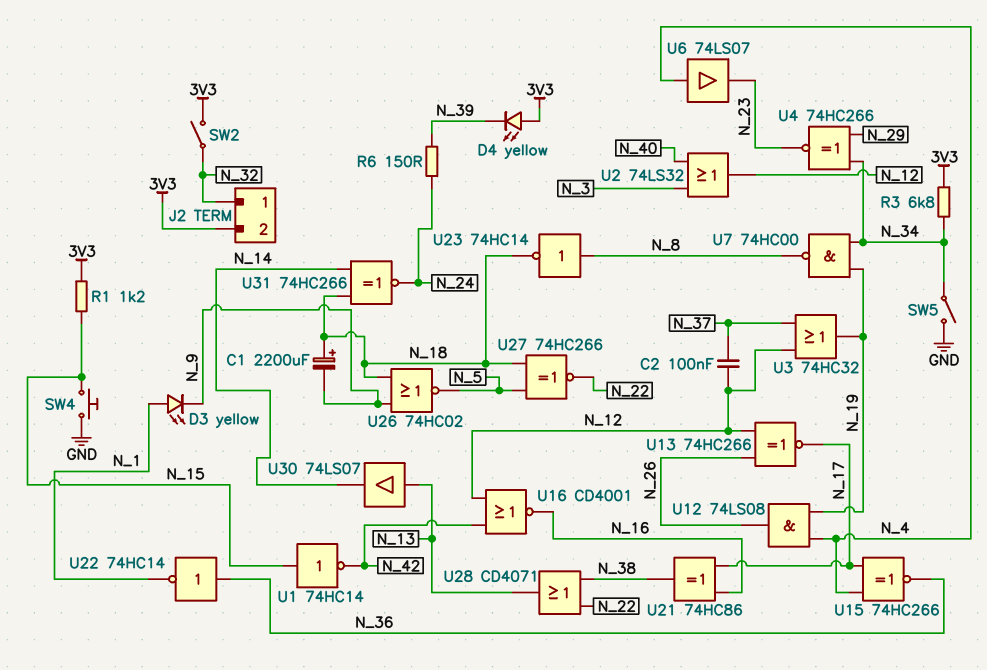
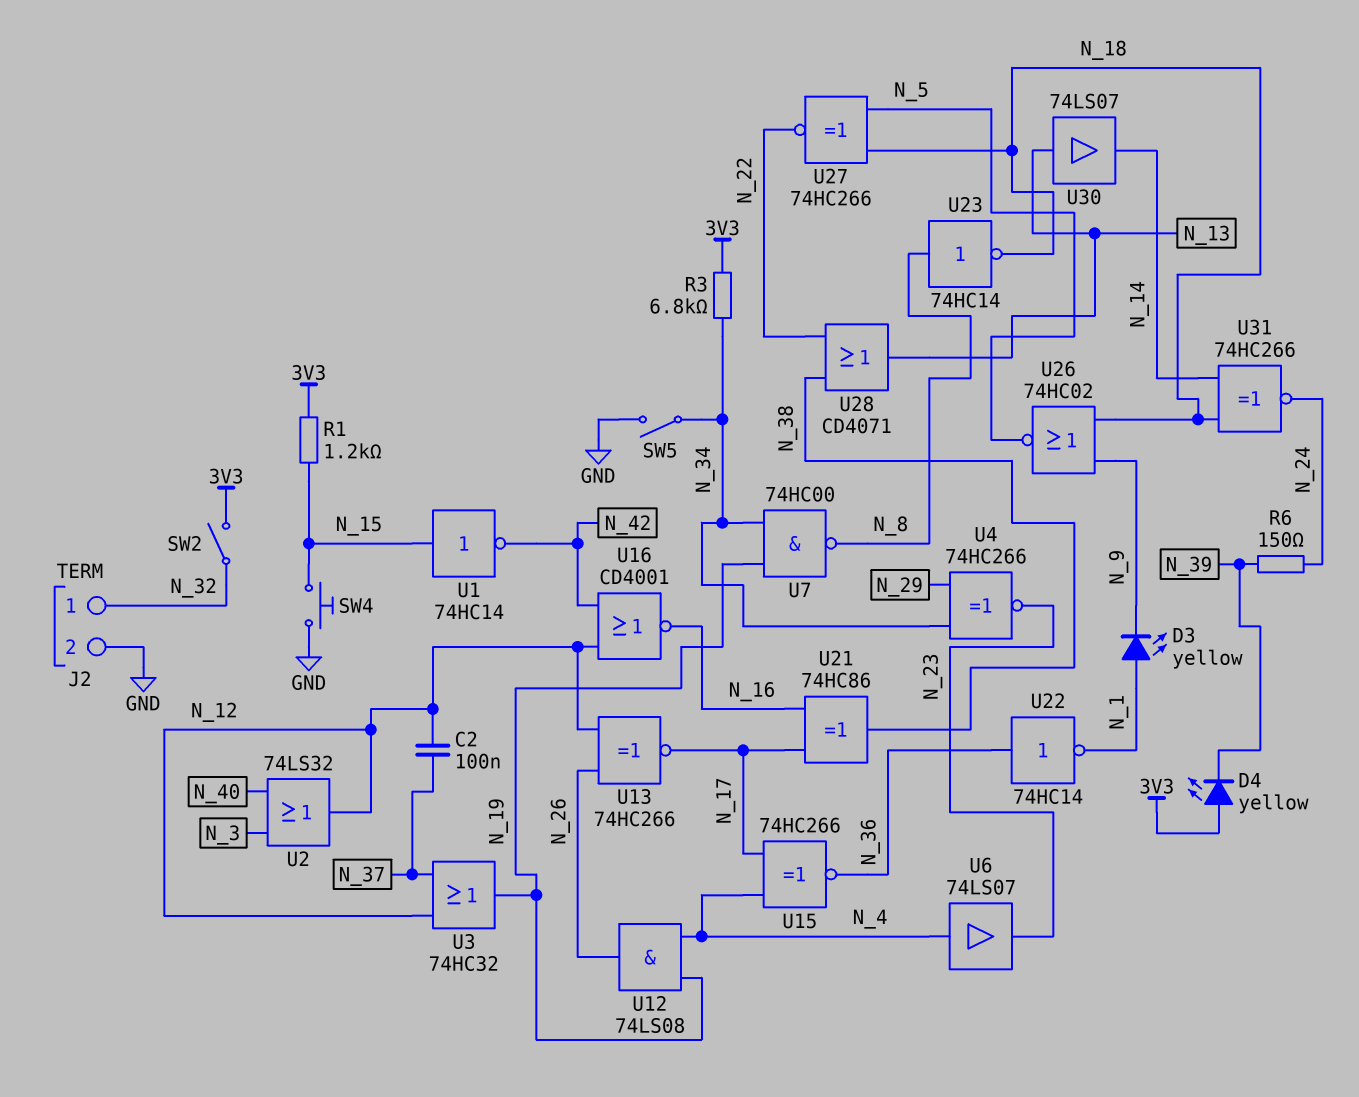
C1: 2200uF (plus N_18, minus N_9) -> none
J2 pin 2: 3V3 -> GND

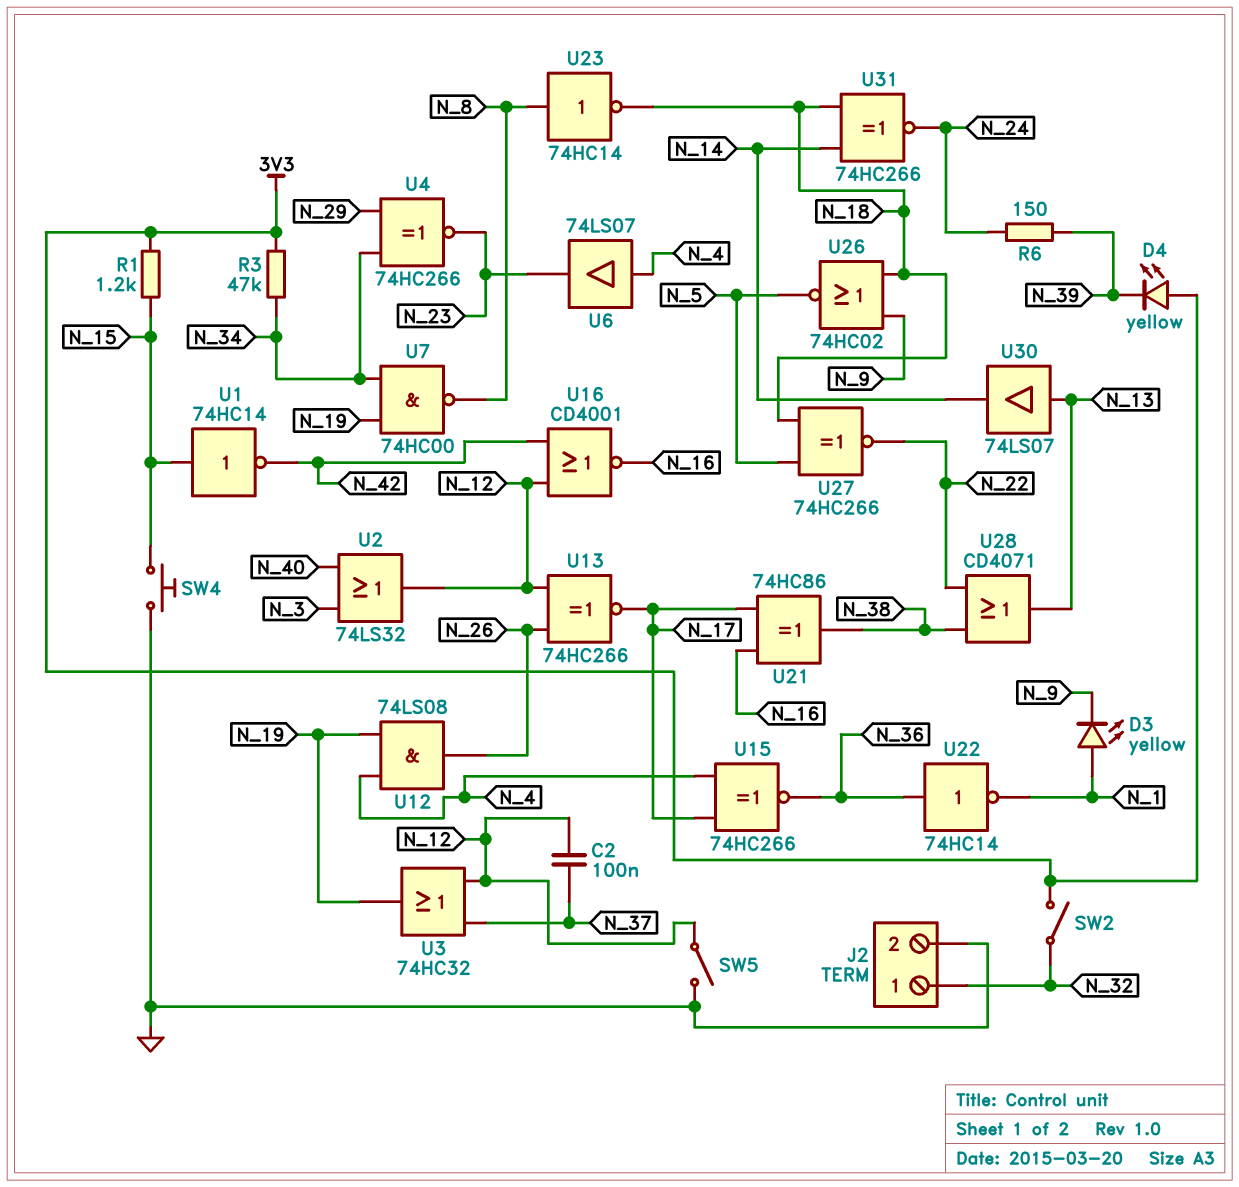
R3: 6.8k (3V3, N_34) -> 47k (3V3, N_34)
SW5: switch (GND, N_34) -> switch (GND, N_12)

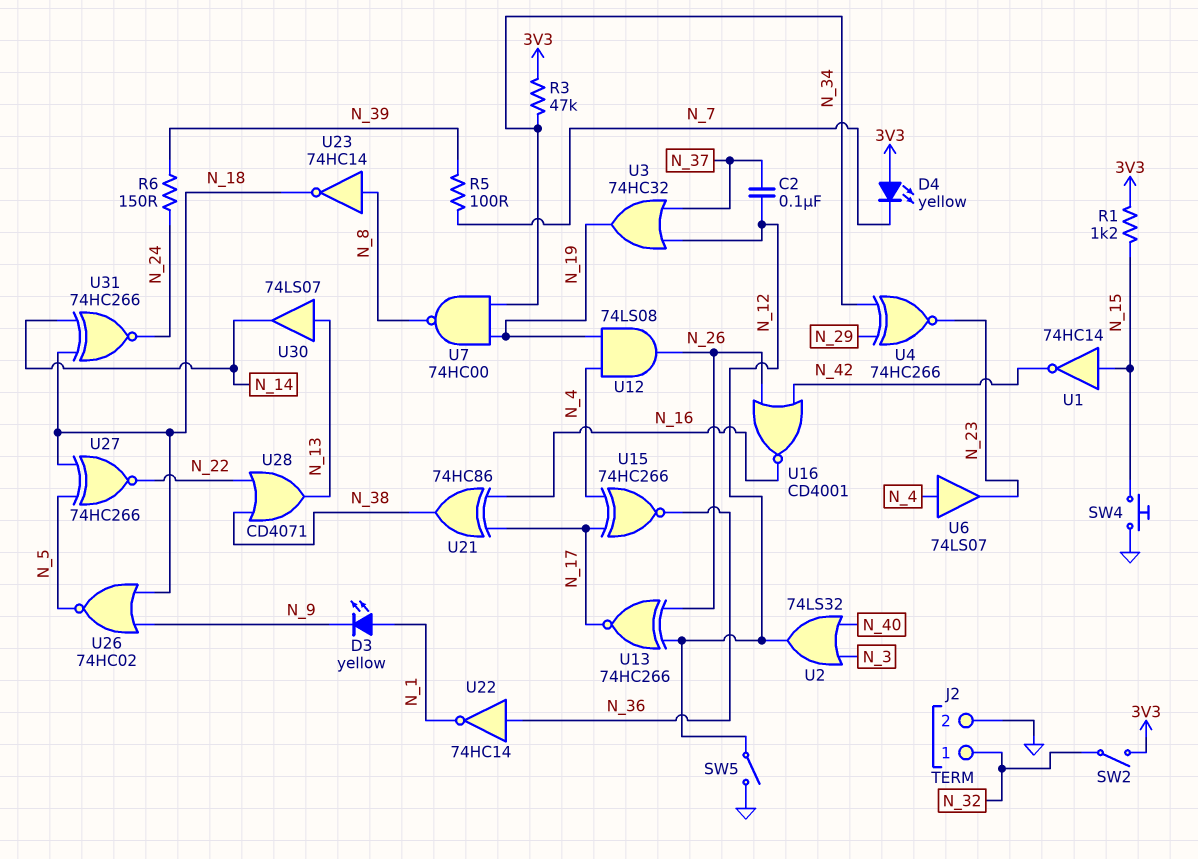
D4: LED yellow (A 3V3, K N_39) -> LED yellow (A 3V3, K N_7)
R5: none -> 100 (N_7, N_39)
U16: NOR CD4001 (in N_12, in N_42, out N_16) -> NOR CD4001 (in N_26, in N_42, out N_16)

